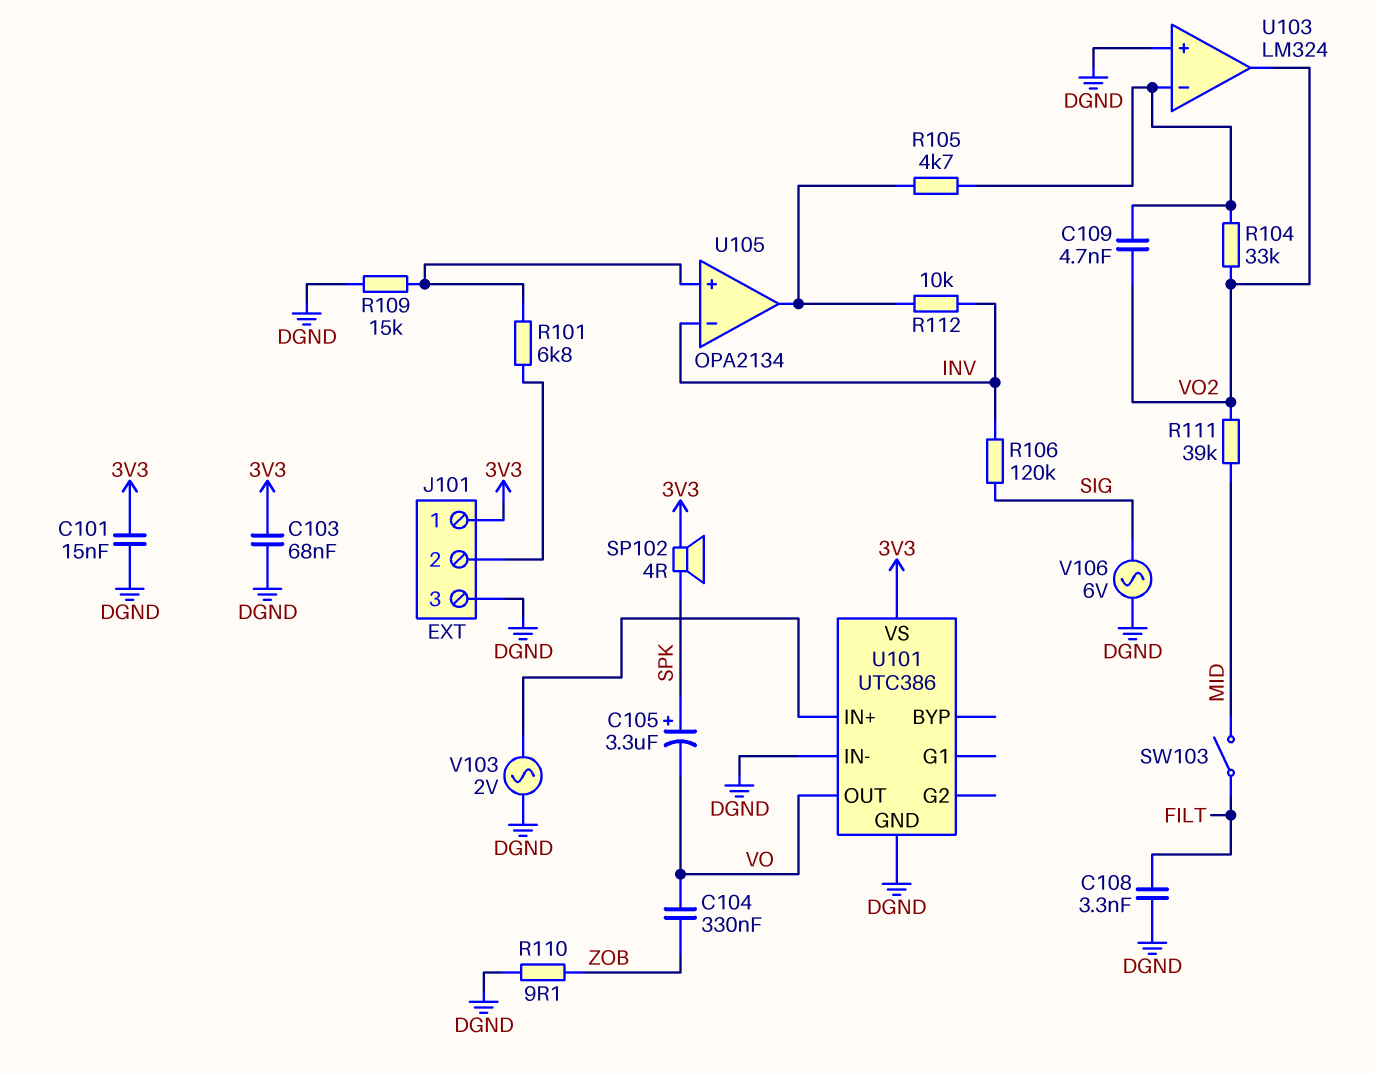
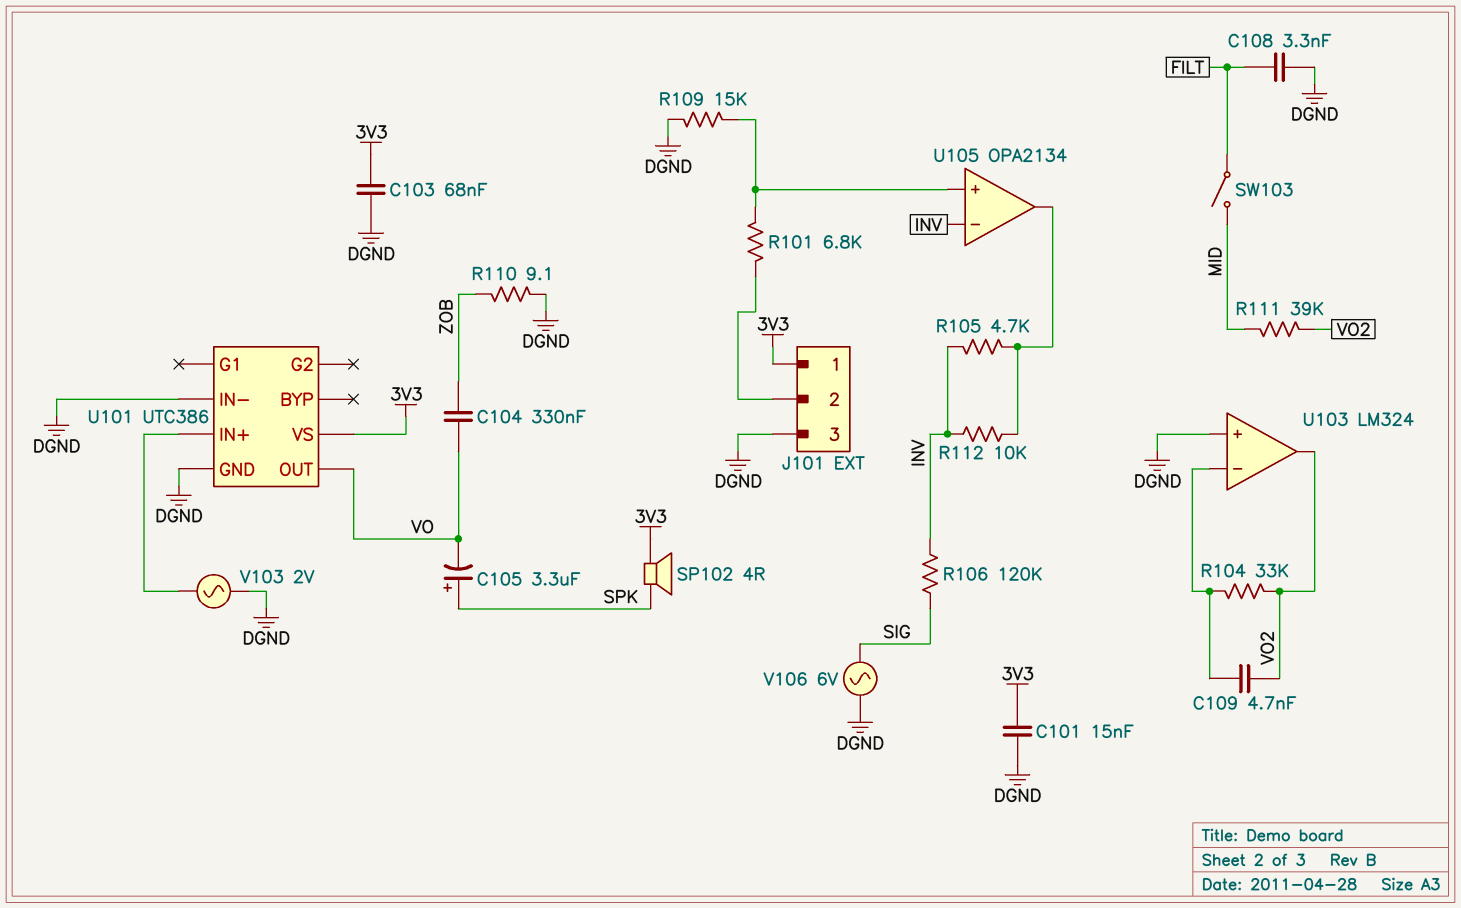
R105: 4.7k (U103/in-, U105/out) -> 4.7k (INV, U105/out)

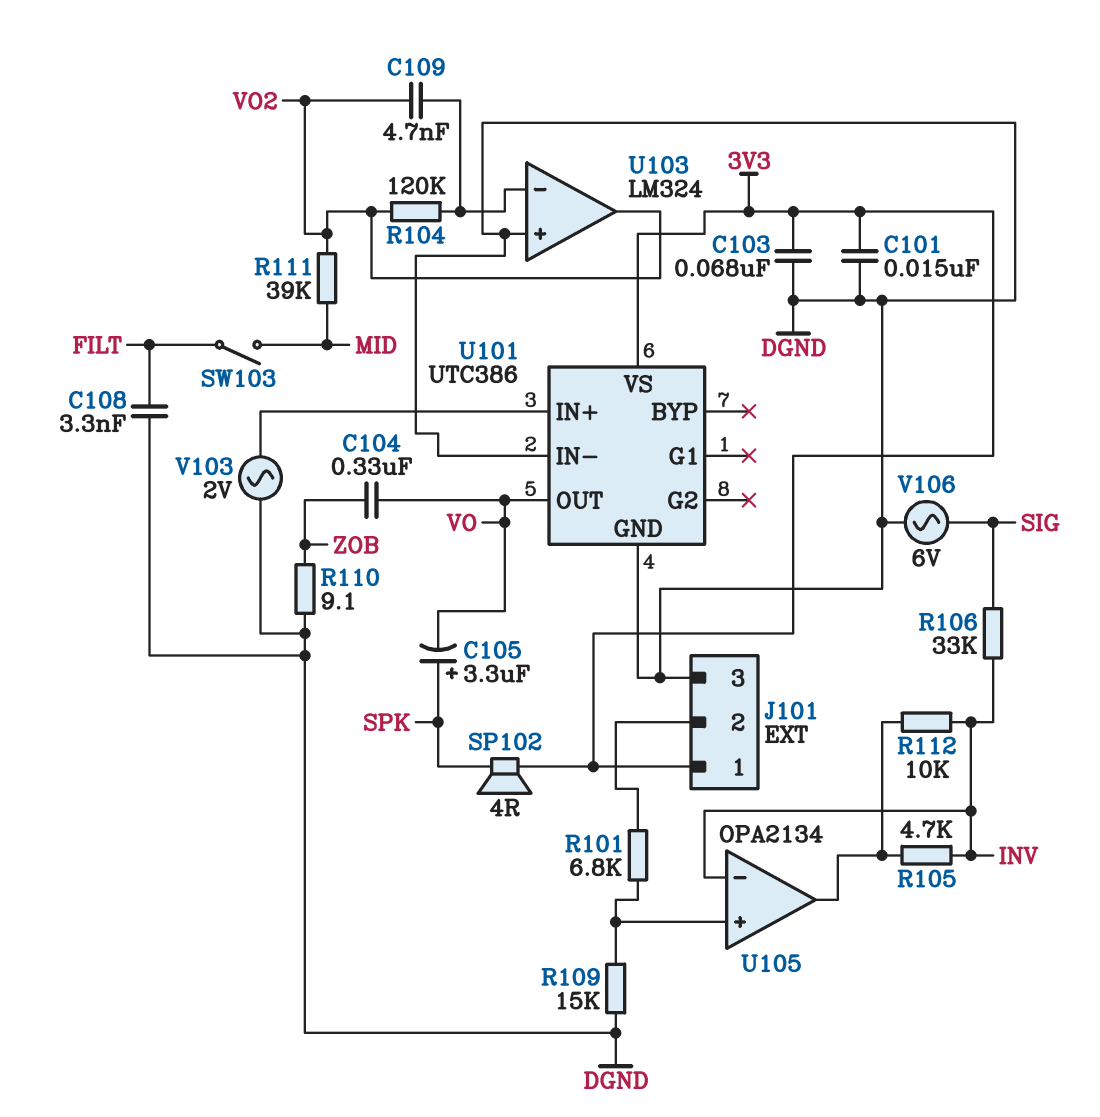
R104: 33k (U103/in-, VO2) -> 120k (U103/in-, VO2)
R106: 120k (INV, SIG) -> 33k (INV, SIG)

